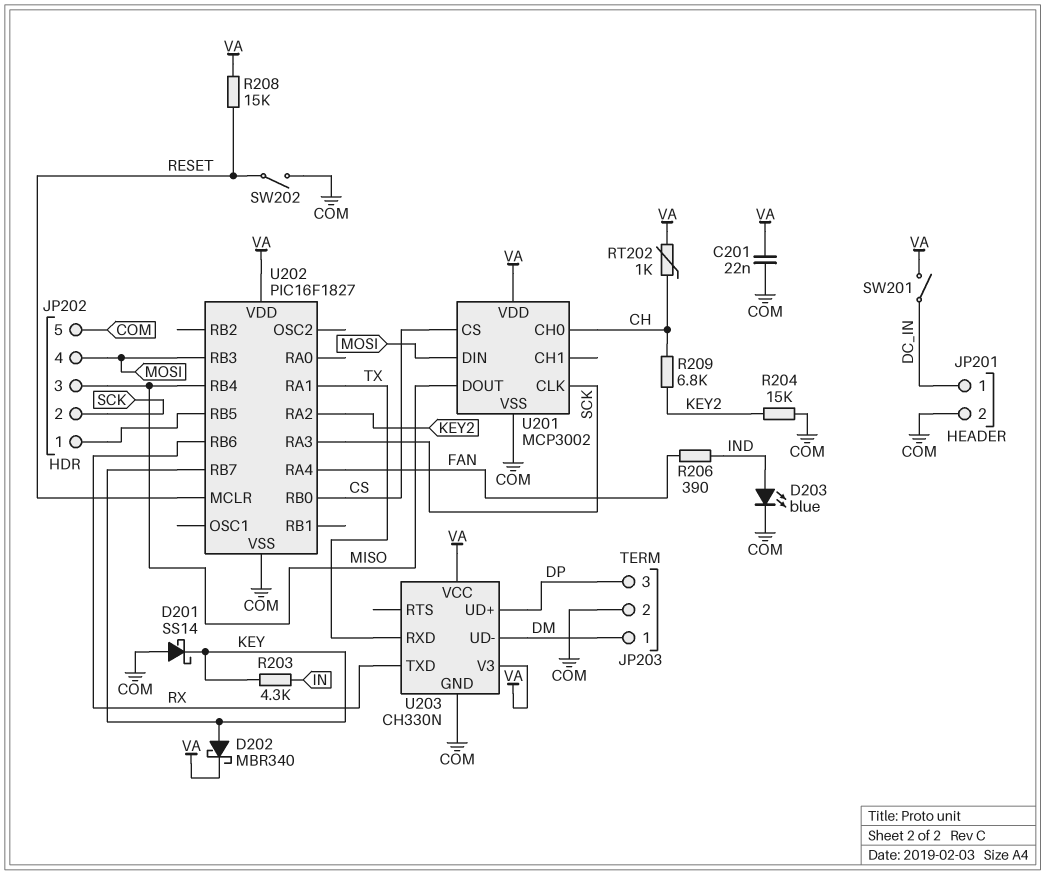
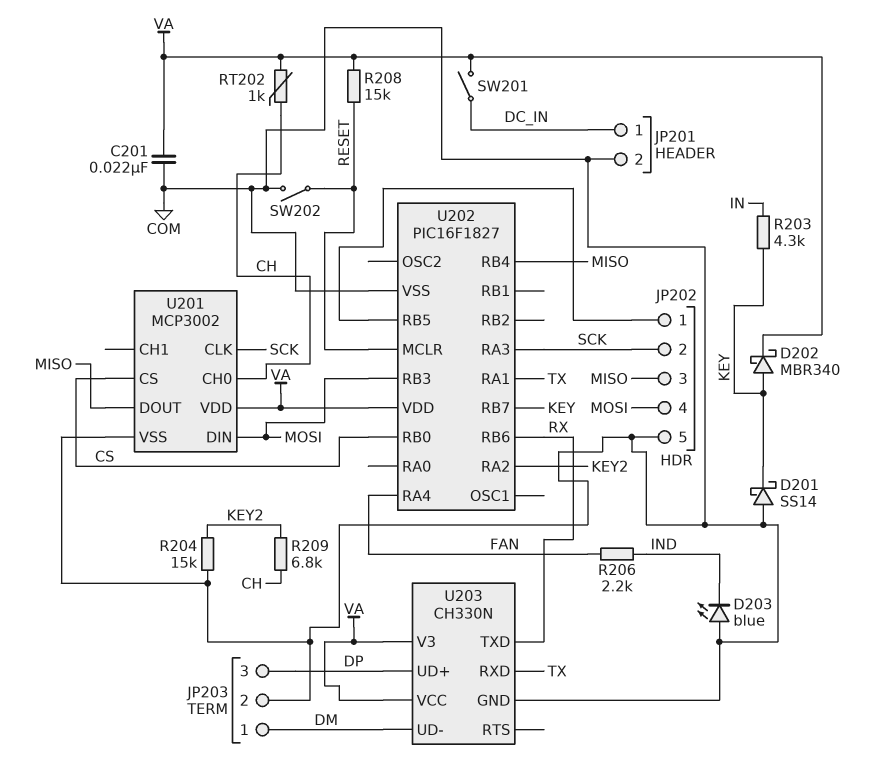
D203: LED blue (A IND, K COM) -> LED blue (A COM, K IND)
R206: 390 (FAN, IND) -> 2.2k (FAN, IND)

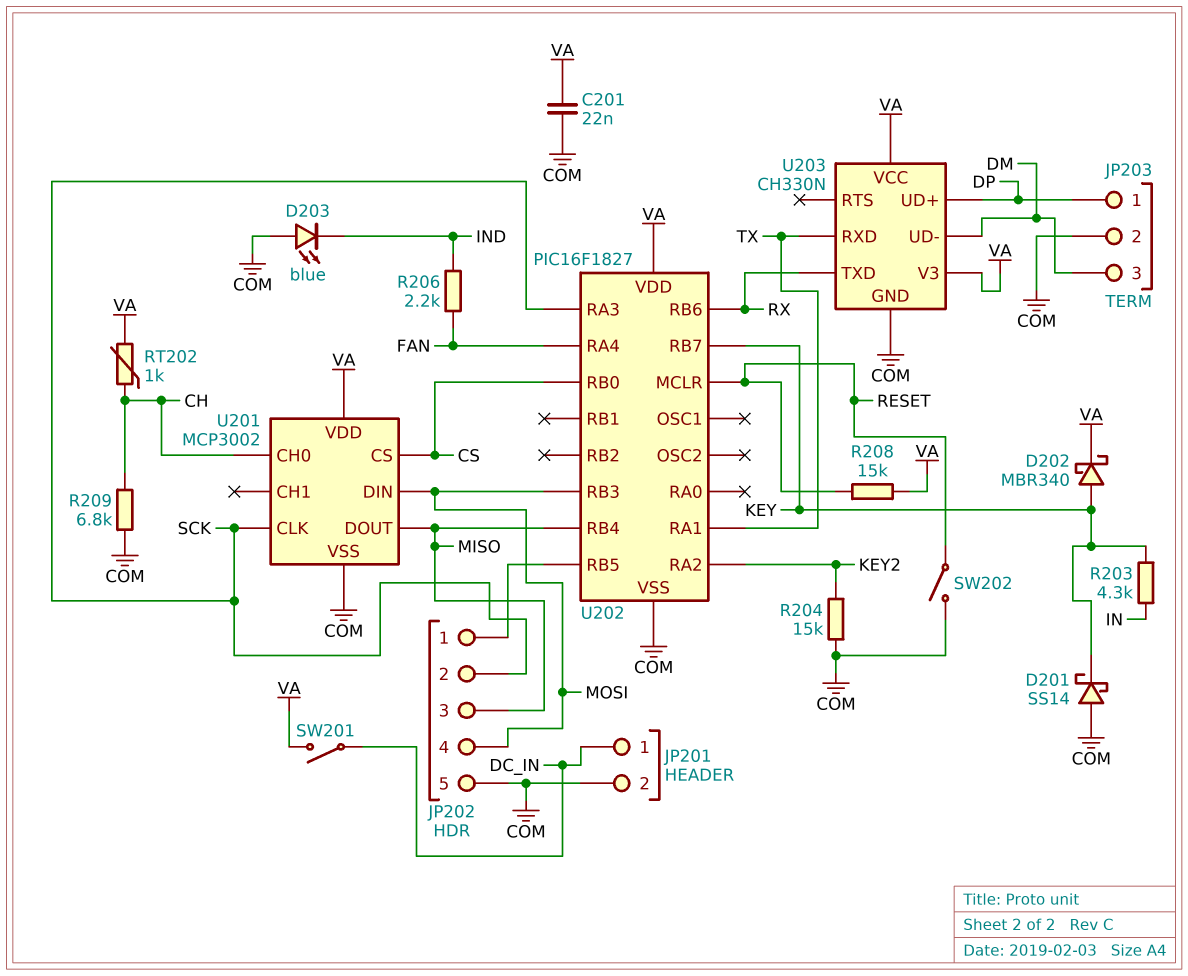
JP203 pin 1: DM -> DP
JP203 pin 3: DP -> DM
R209: 6.8k (CH, KEY2) -> 6.8k (CH, COM)

